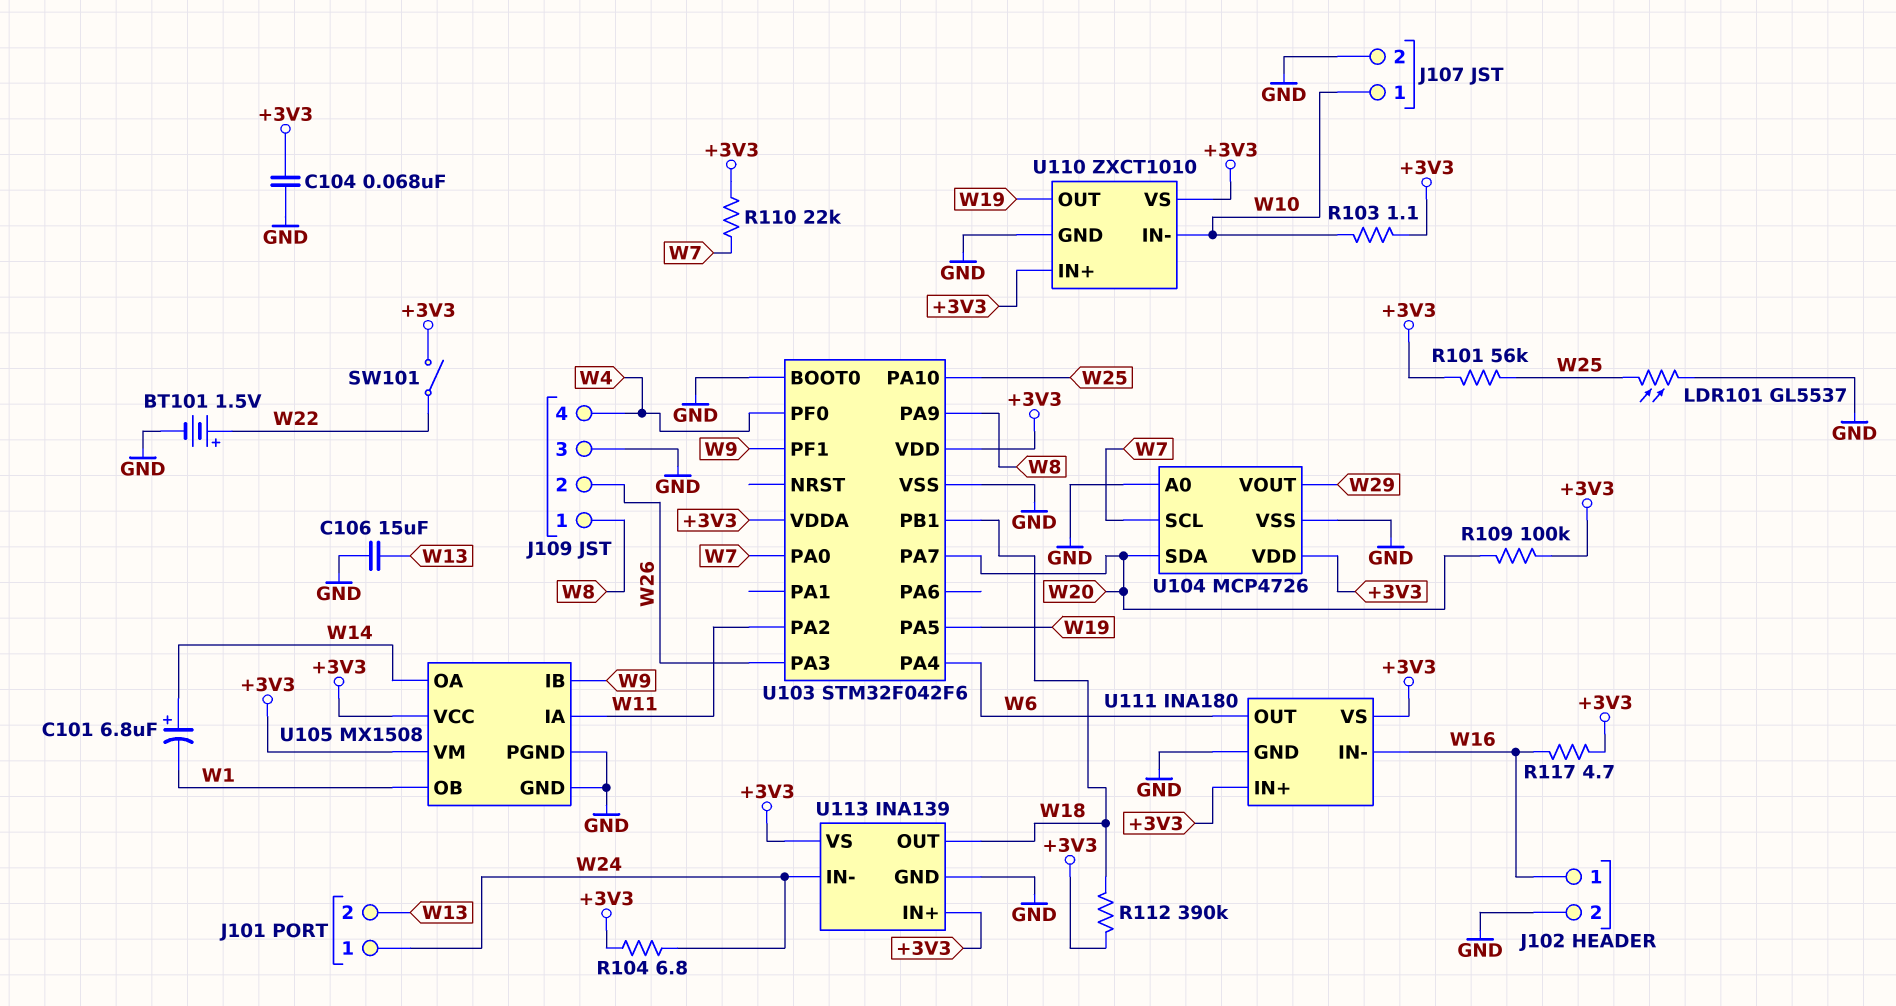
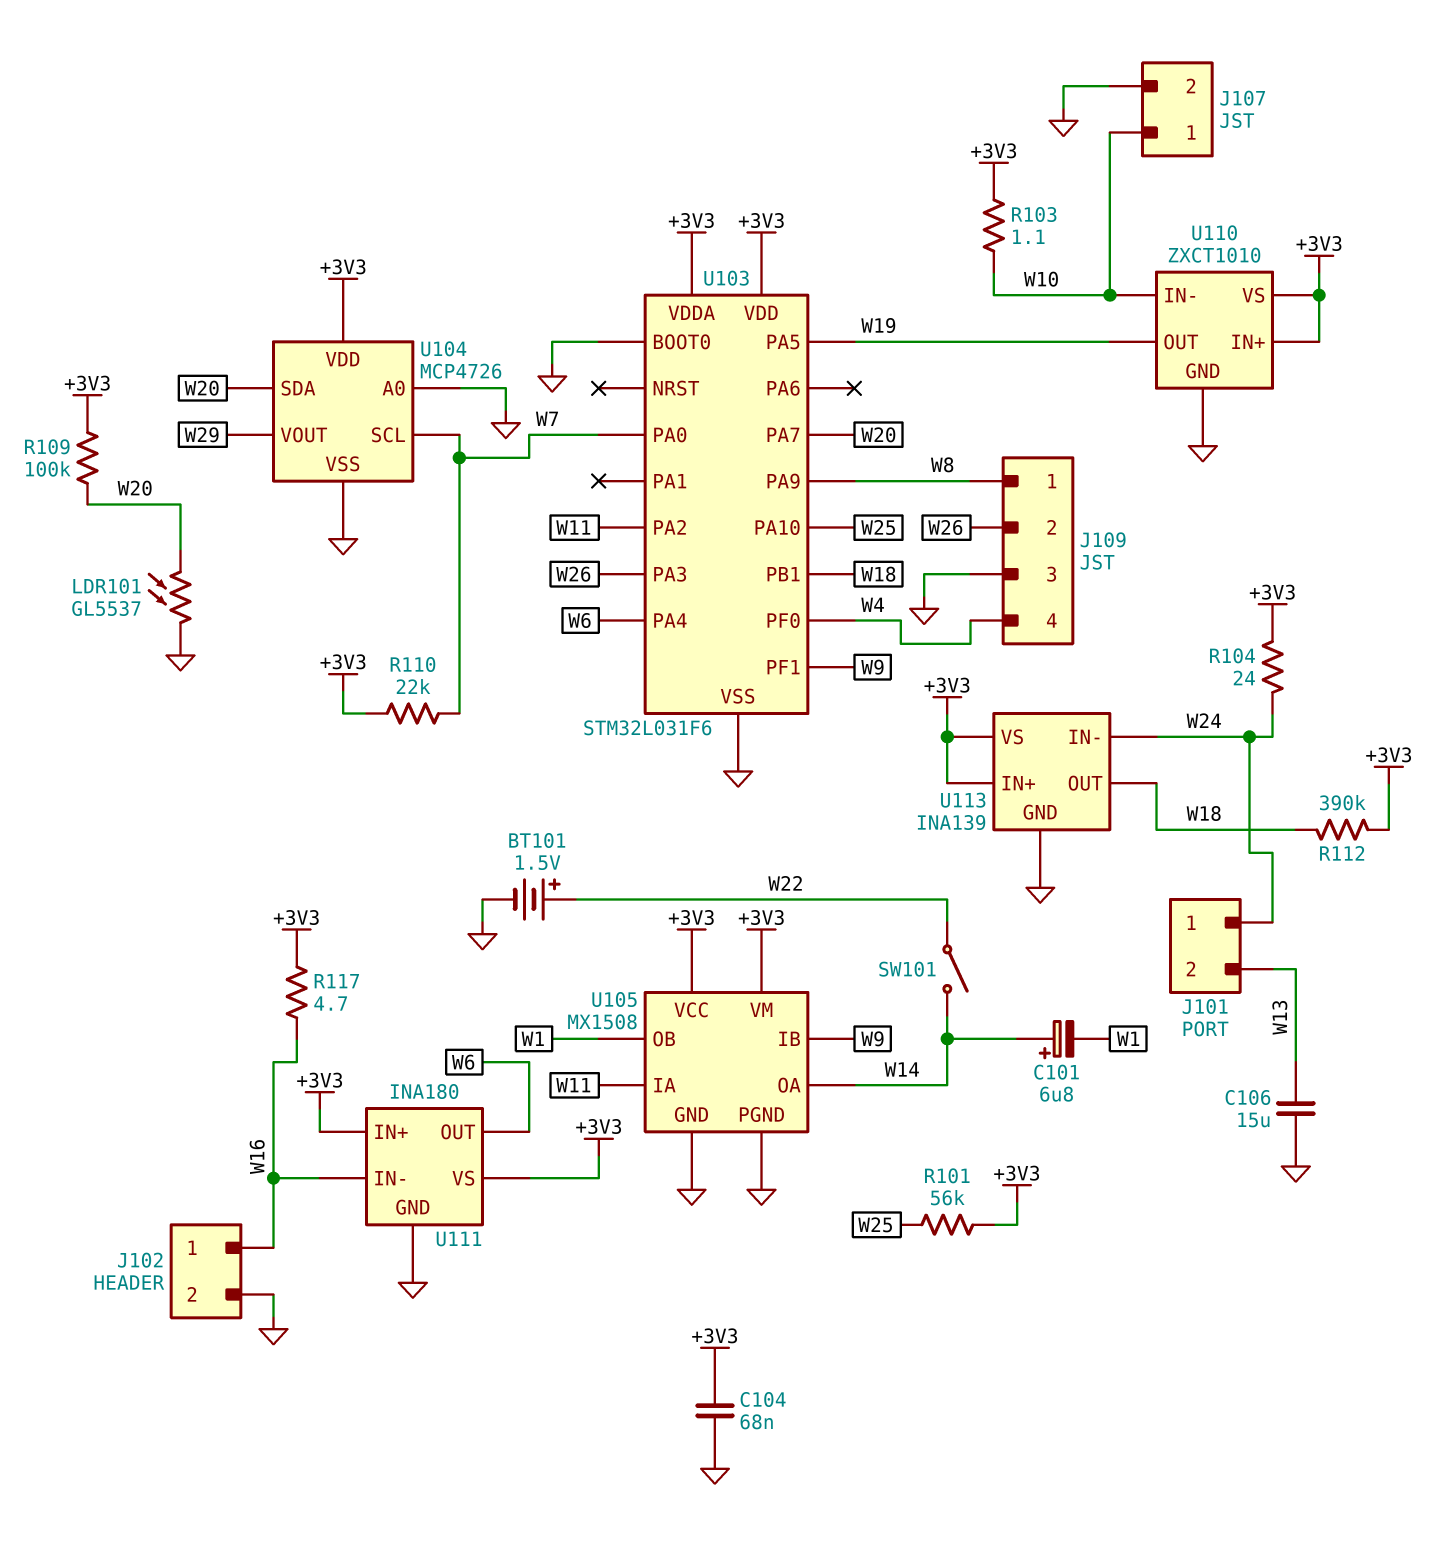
LDR101: GL5537 (GND, W25) -> GL5537 (GND, W20)
R104: 6.8 (+3V3, W24) -> 24 (+3V3, W24)
SW101: switch (+3V3, W22) -> switch (W14, W22)
U103: STM32F042F6 -> STM32L031F6

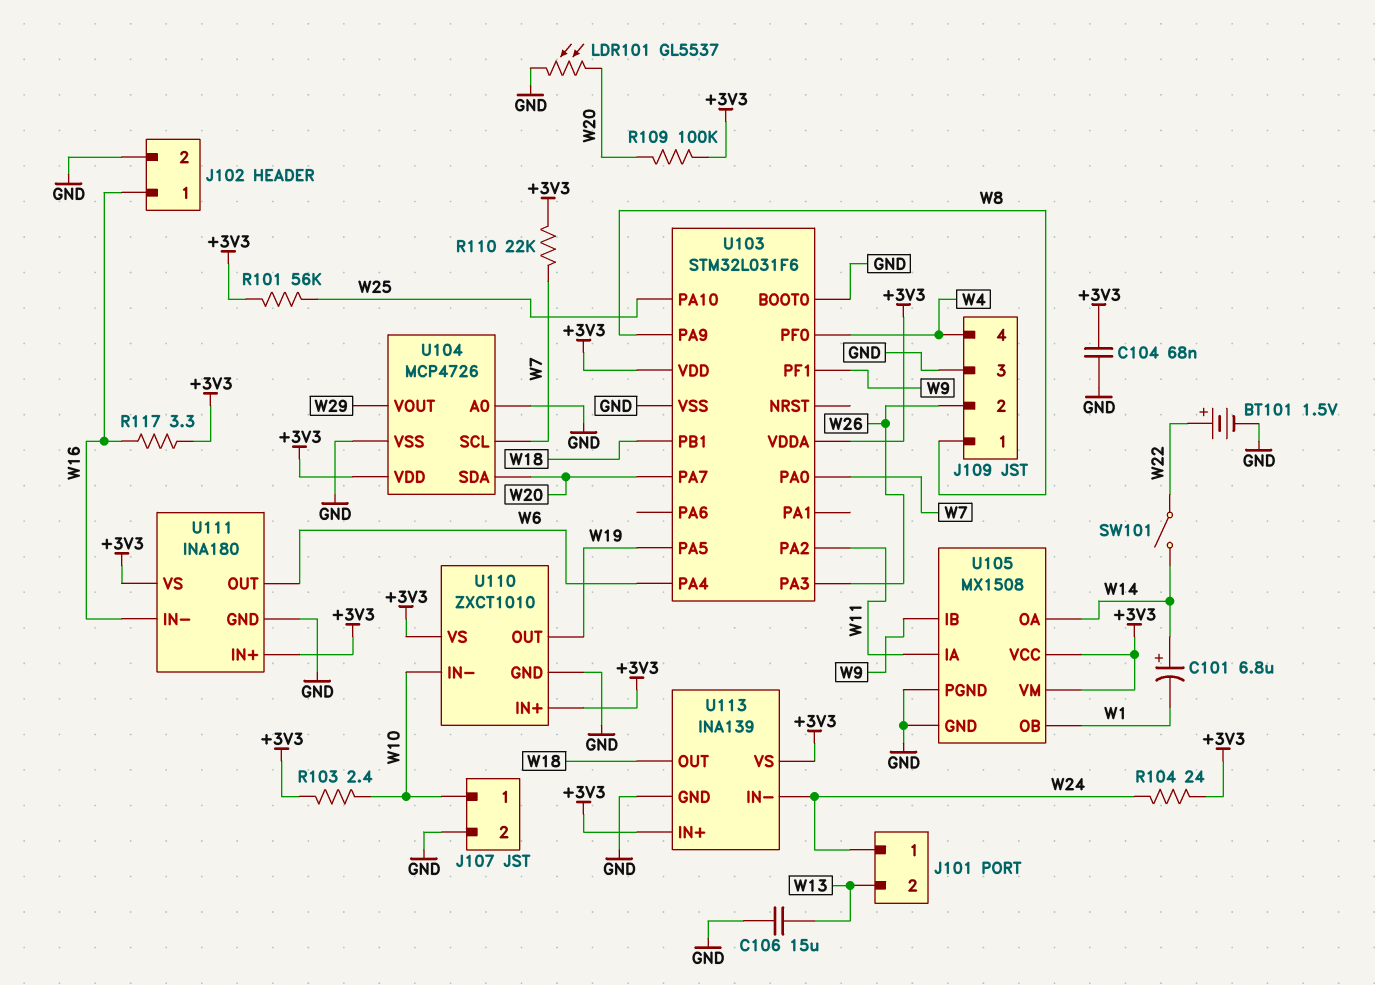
R103: 1.1 (+3V3, W10) -> 2.4 (+3V3, W10)
R112: 390k (+3V3, W18) -> none
R117: 4.7 (+3V3, W16) -> 3.3 (+3V3, W16)

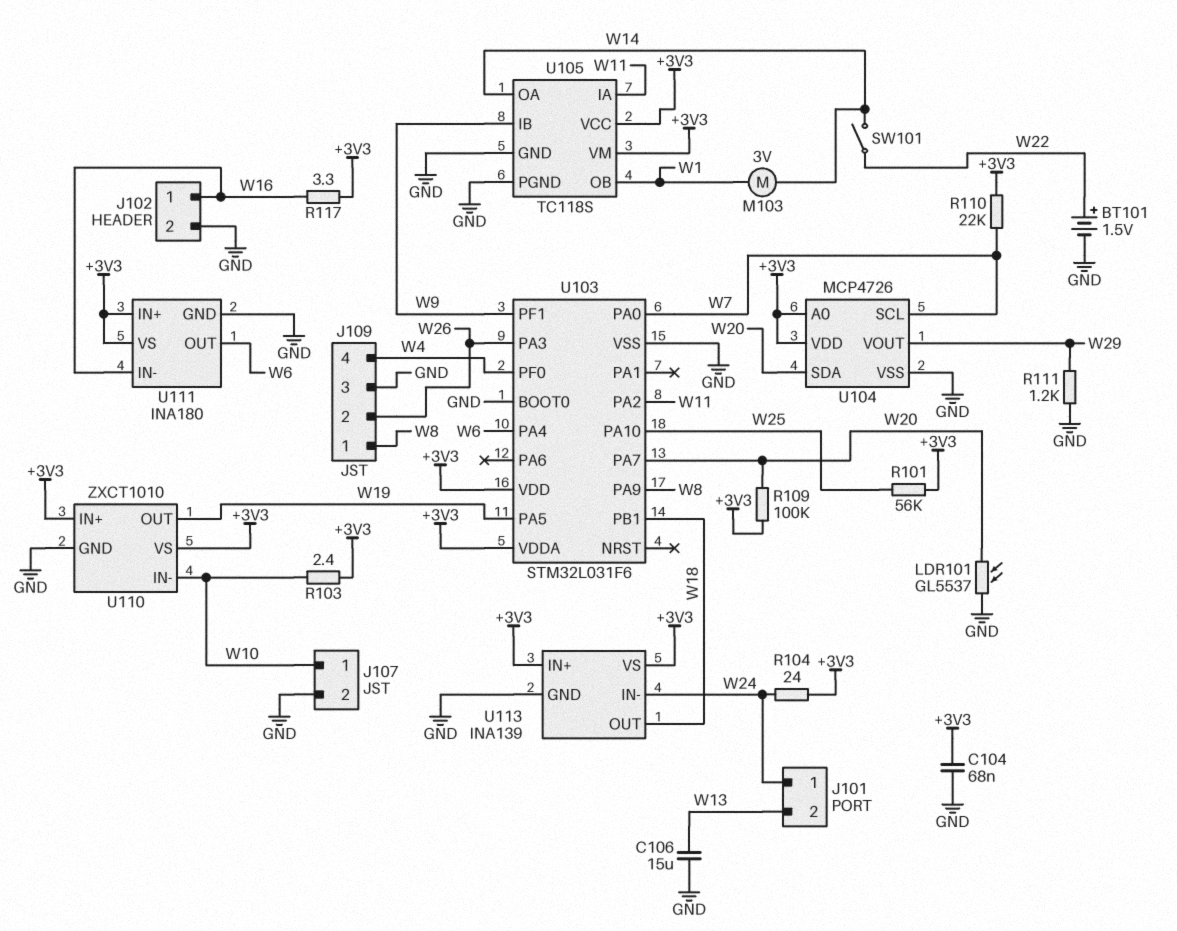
C101: 6.8uF (plus W14, minus W1) -> none
M103: none -> motor 3V (W1, W14)
R111: none -> 1.2k (GND, W29)
U104 pin A0: GND -> +3V3
U105: MX1508 -> TC118S

